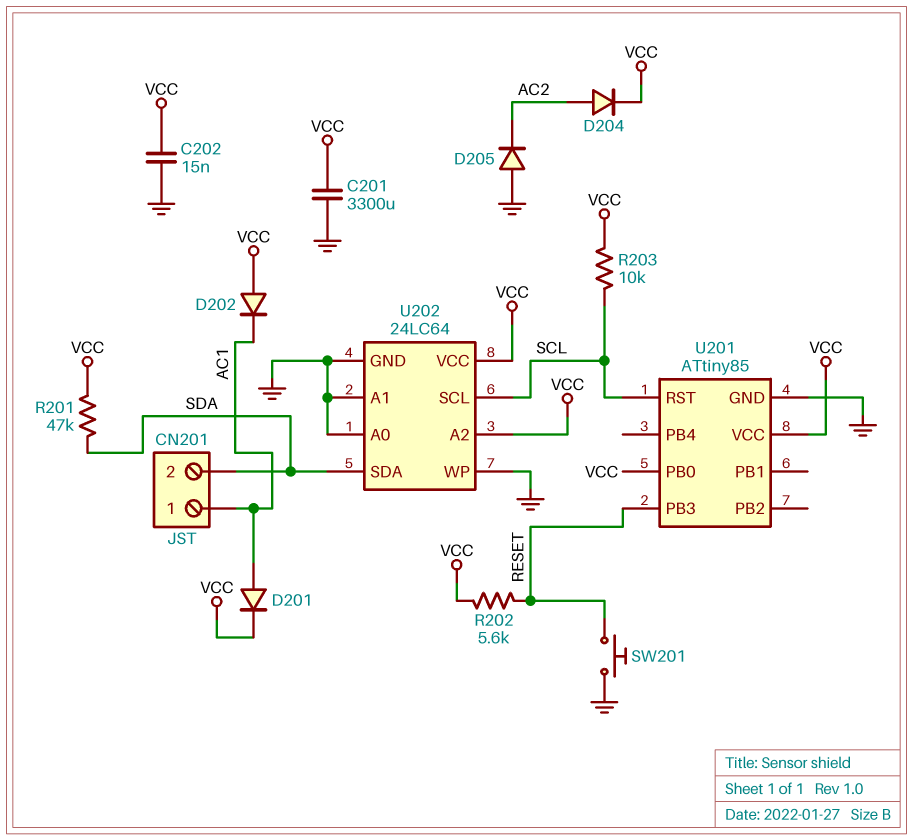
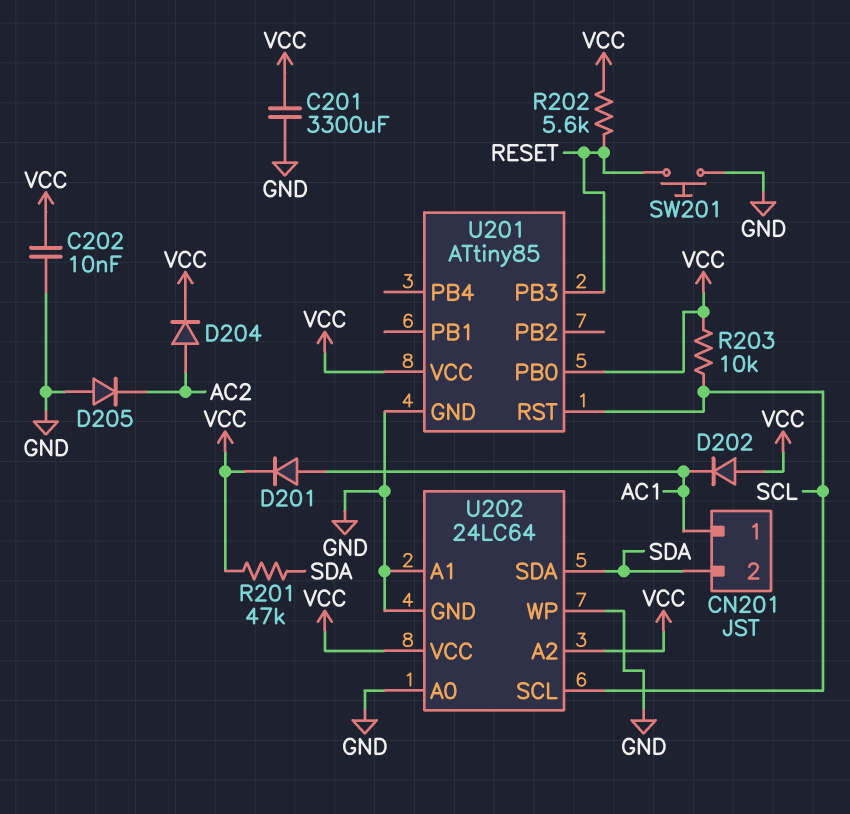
C202: 15nF (GND, VCC) -> 10nF (GND, VCC)

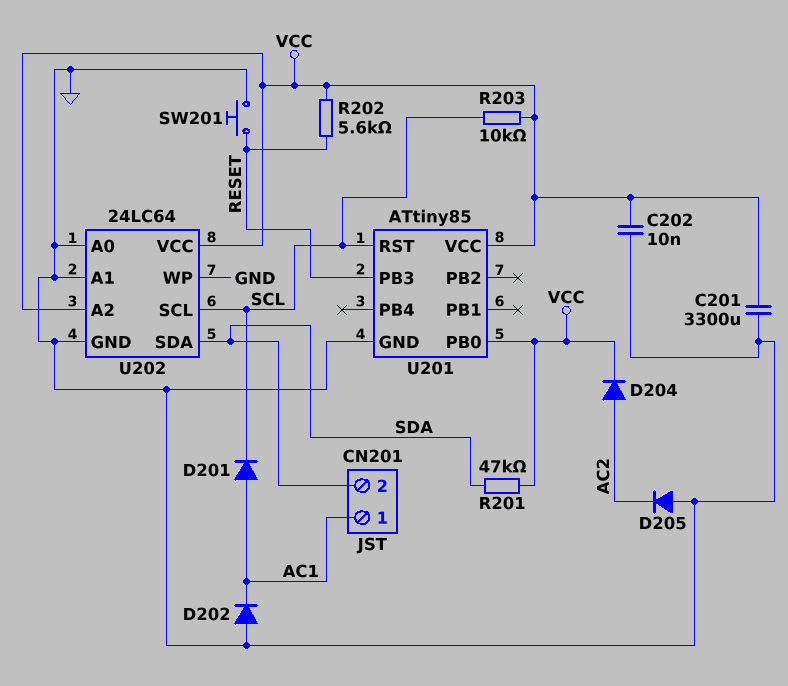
D201: diode (A AC1, K VCC) -> diode (A AC1, K SCL)
D202: diode (A VCC, K AC1) -> diode (A GND, K AC1)

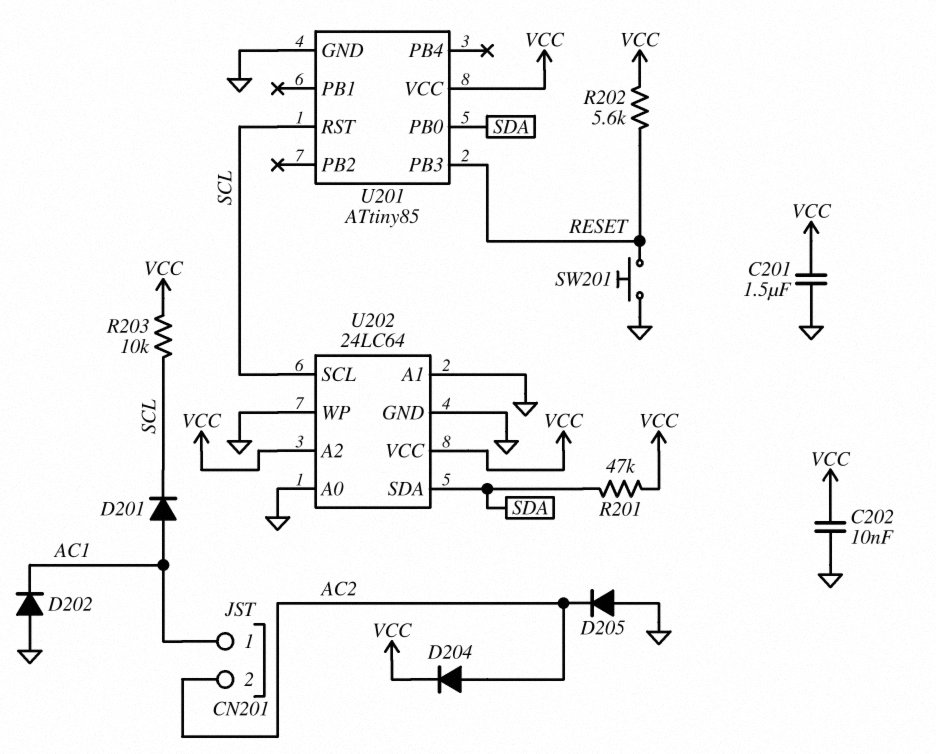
C201: 3300uF (GND, VCC) -> 1.5uF (GND, VCC)
CN201 pin 2: SDA -> AC2
U201 pin PB0: VCC -> SDA

